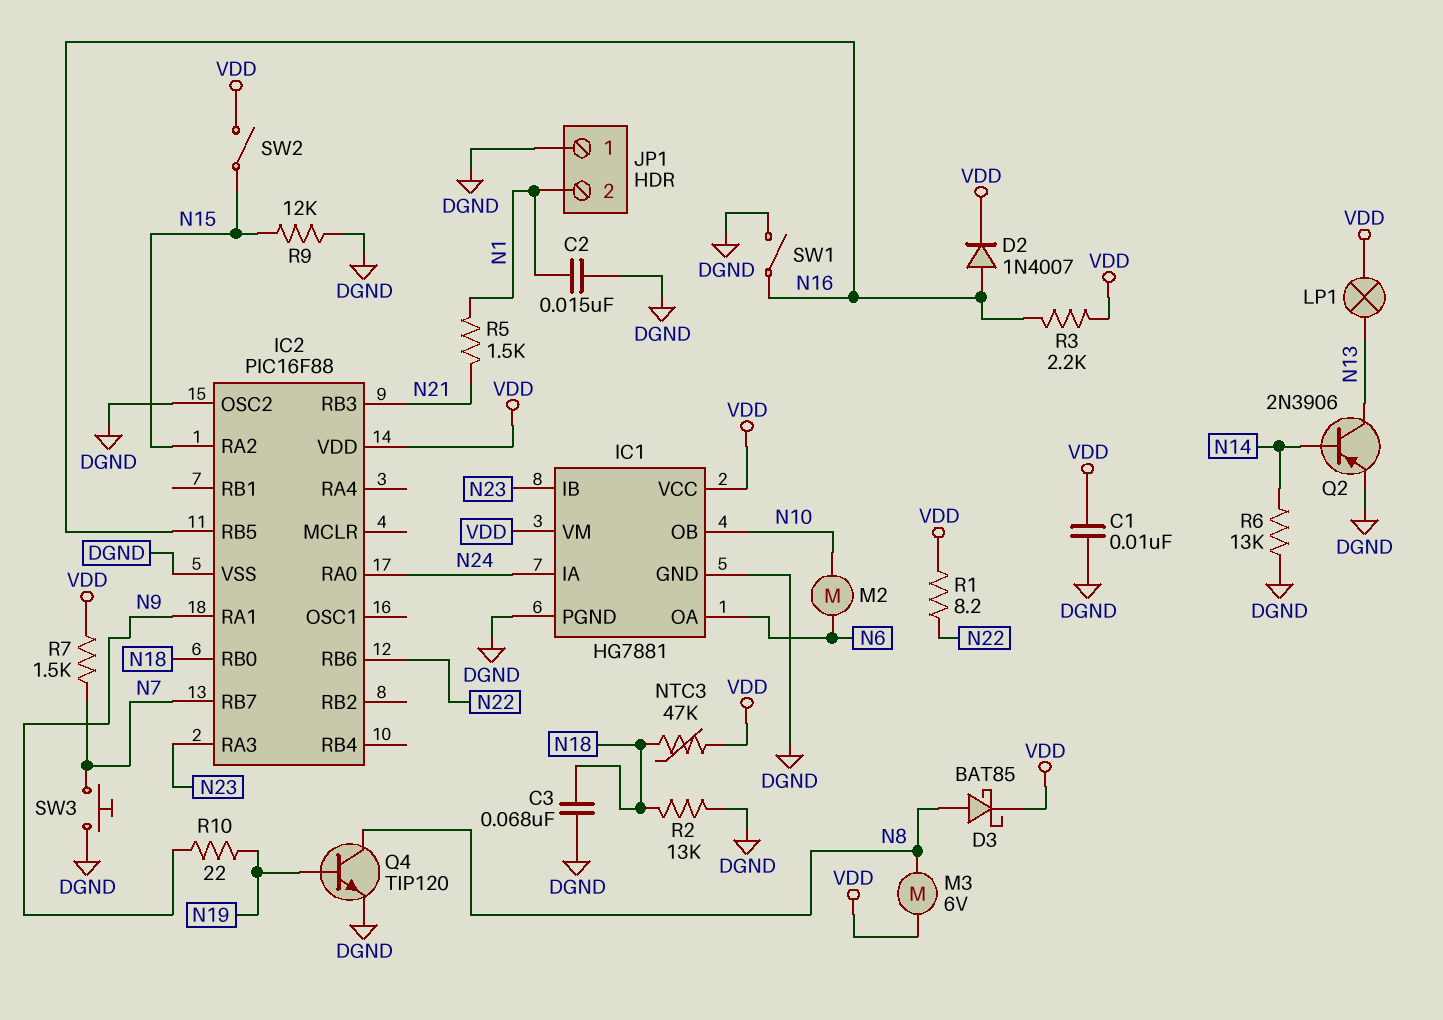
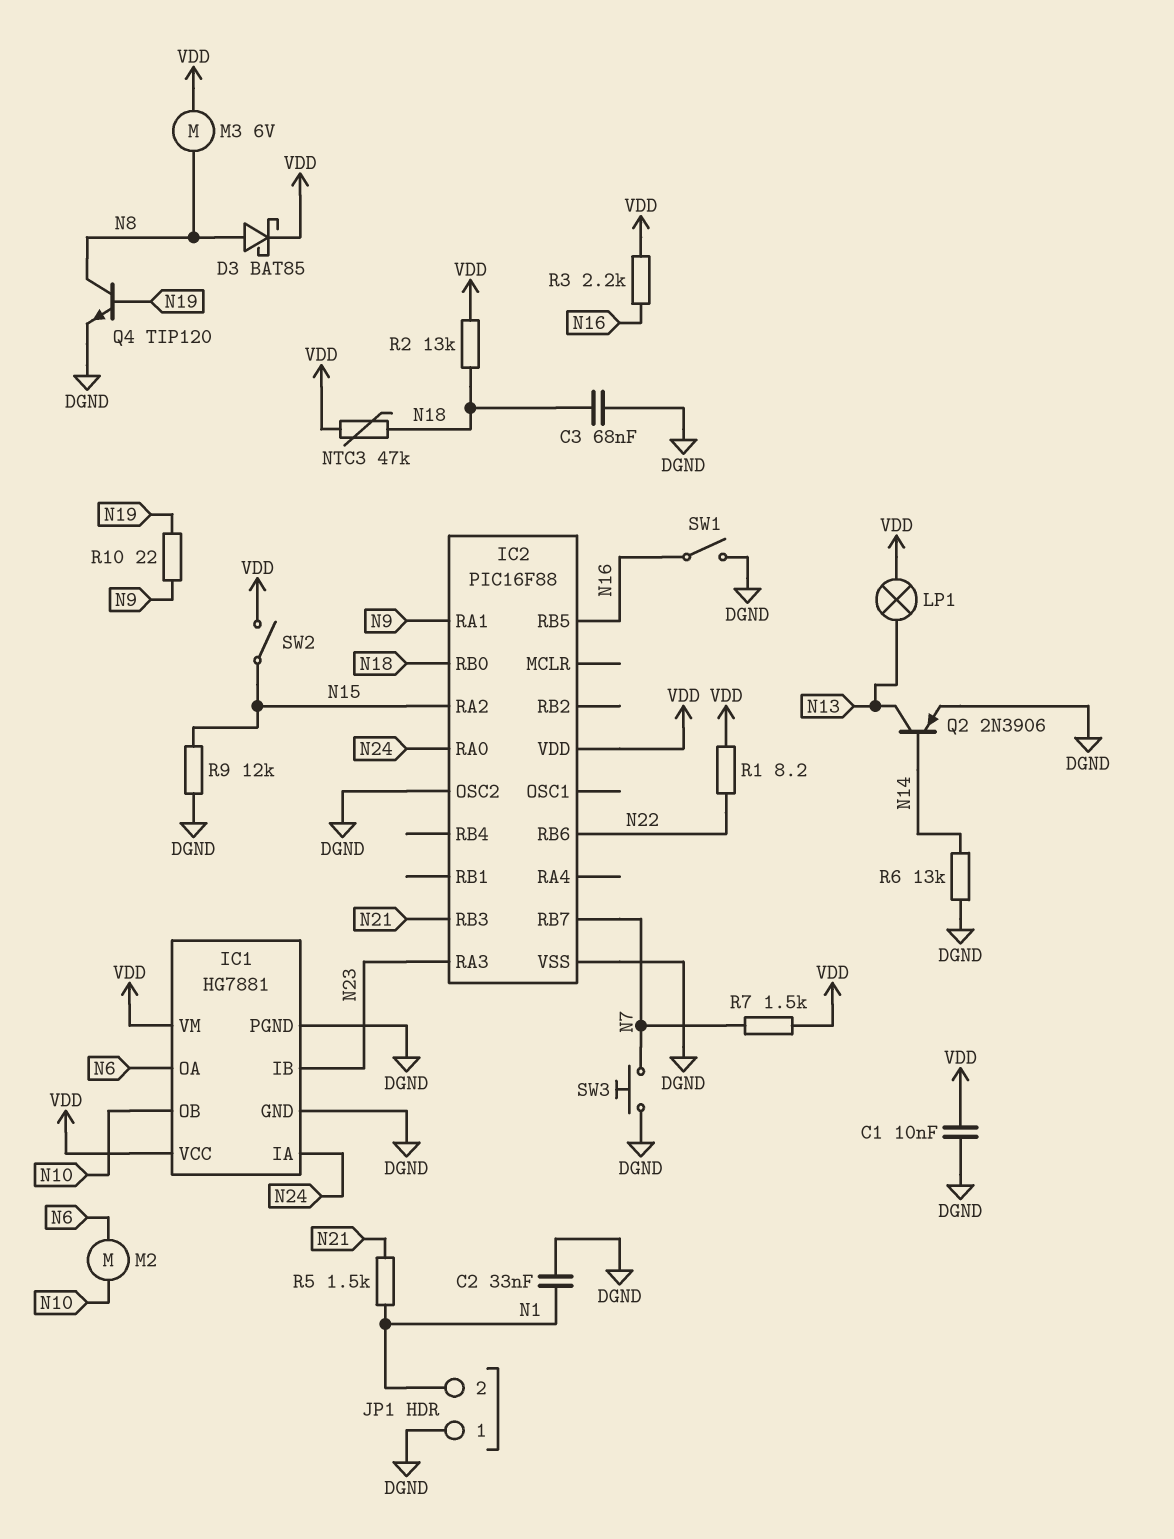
C2: 15nF (DGND, N1) -> 33nF (DGND, N1)
D2: diode 1N4007 (A N16, K VDD) -> none
R2: 13k (DGND, N18) -> 13k (N18, VDD)

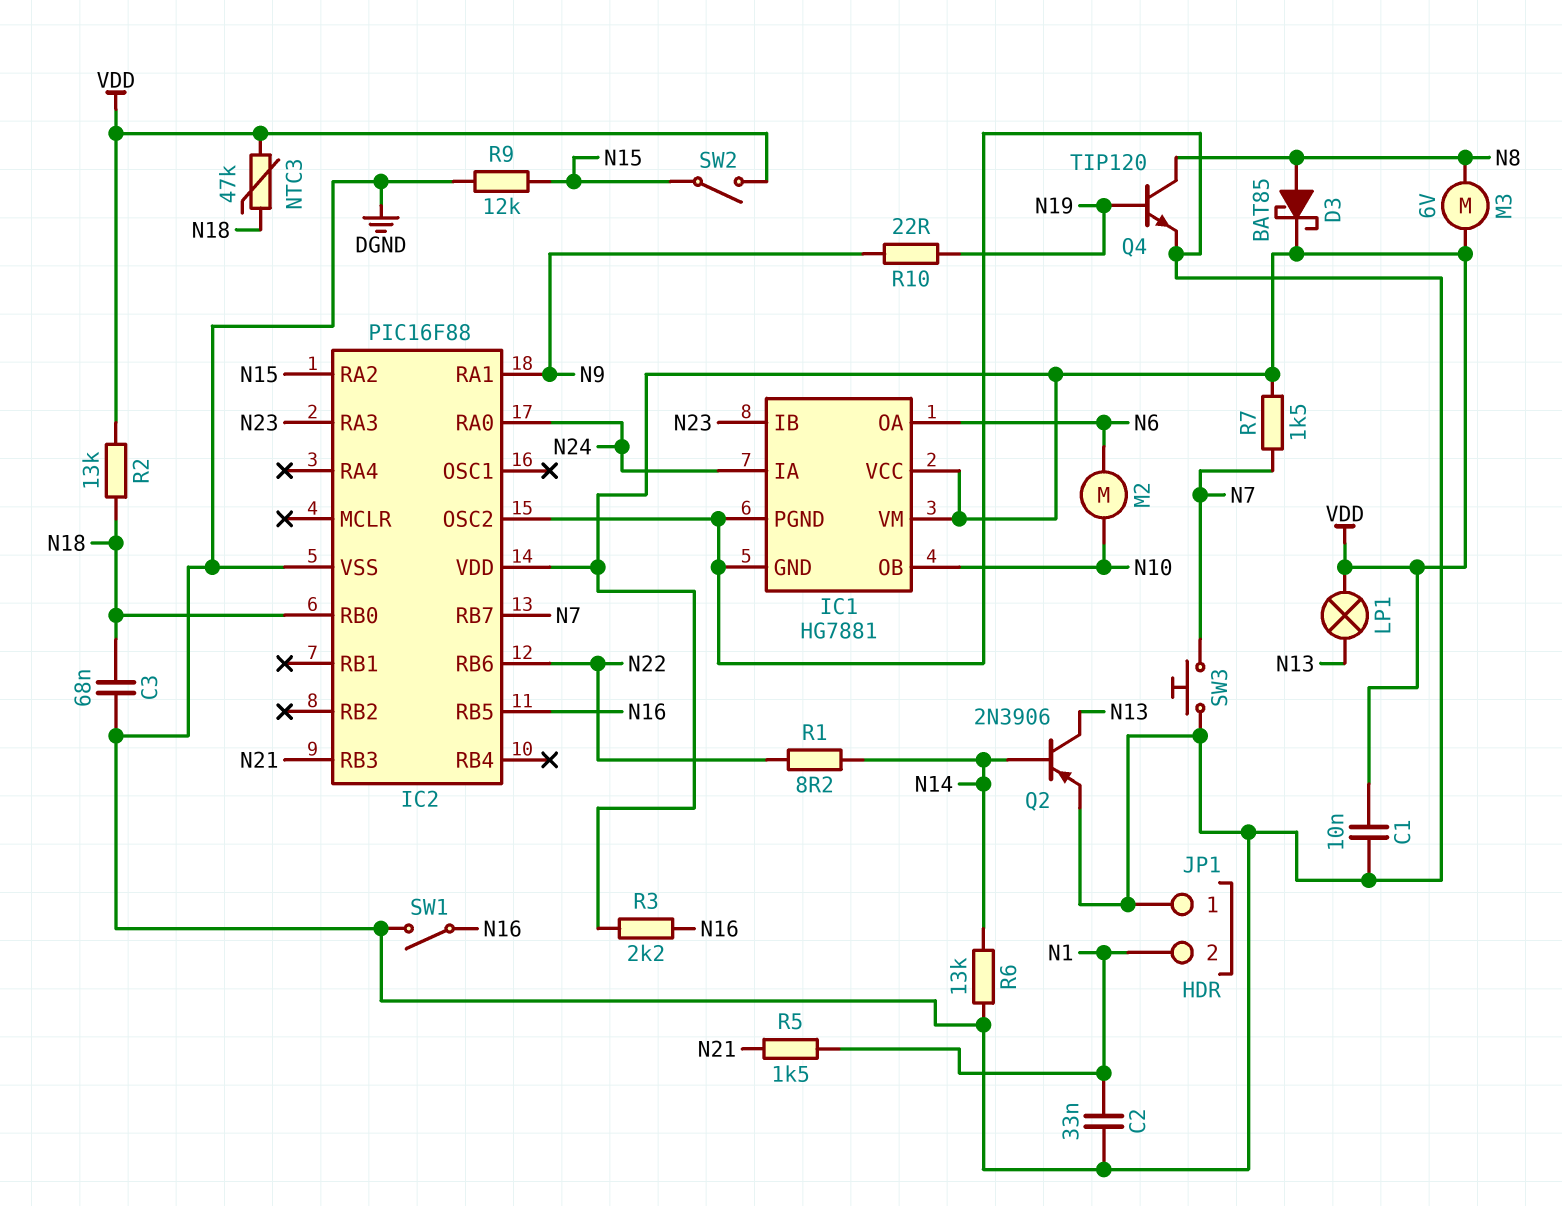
R1: 8.2 (N22, VDD) -> 8.2 (N14, N22)

